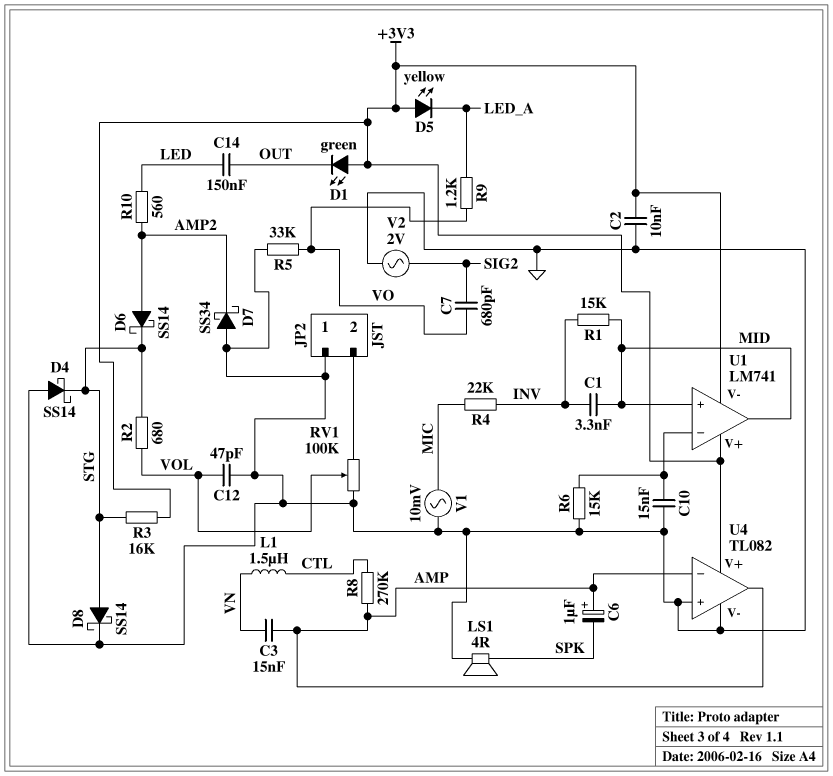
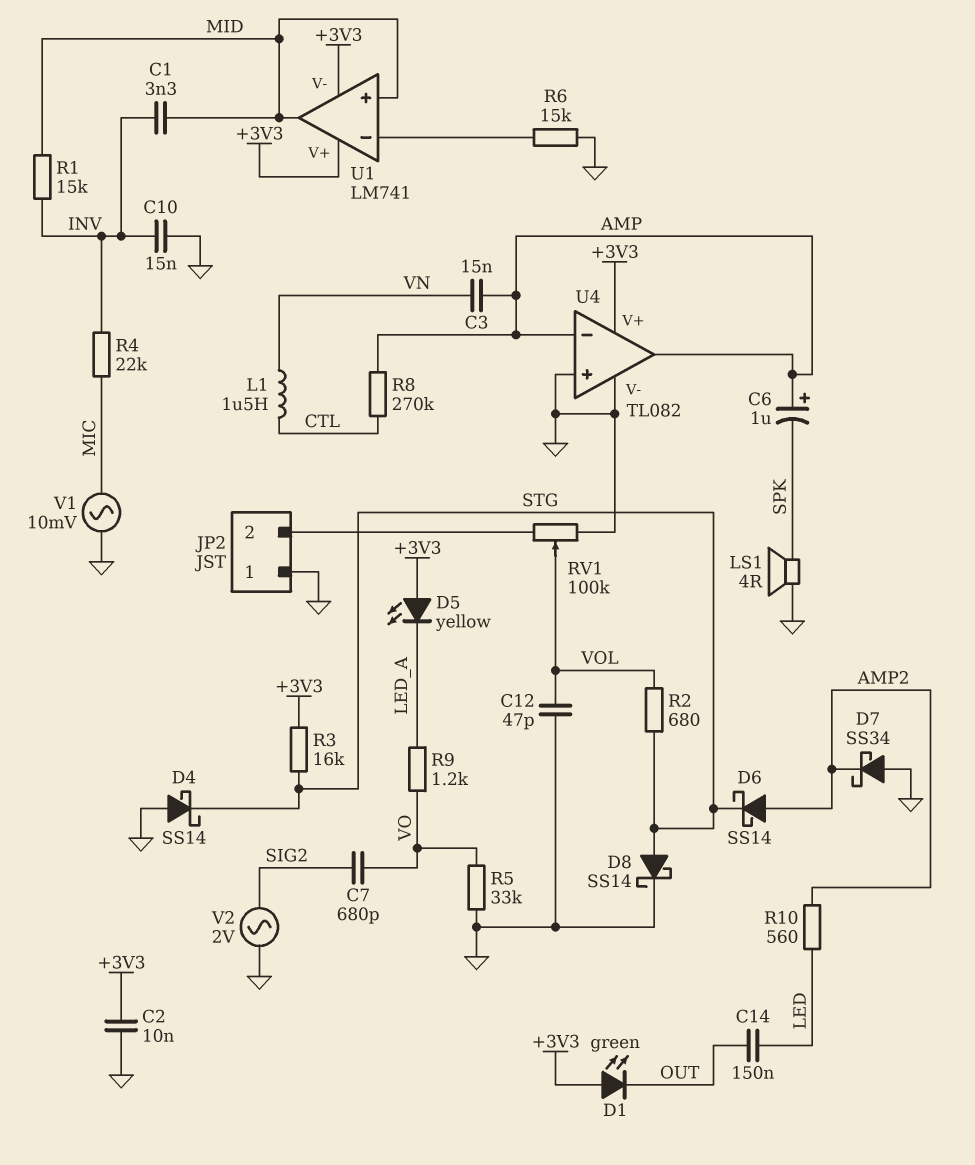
C10: 15nF (GND, U1/in-) -> 15nF (GND, INV)

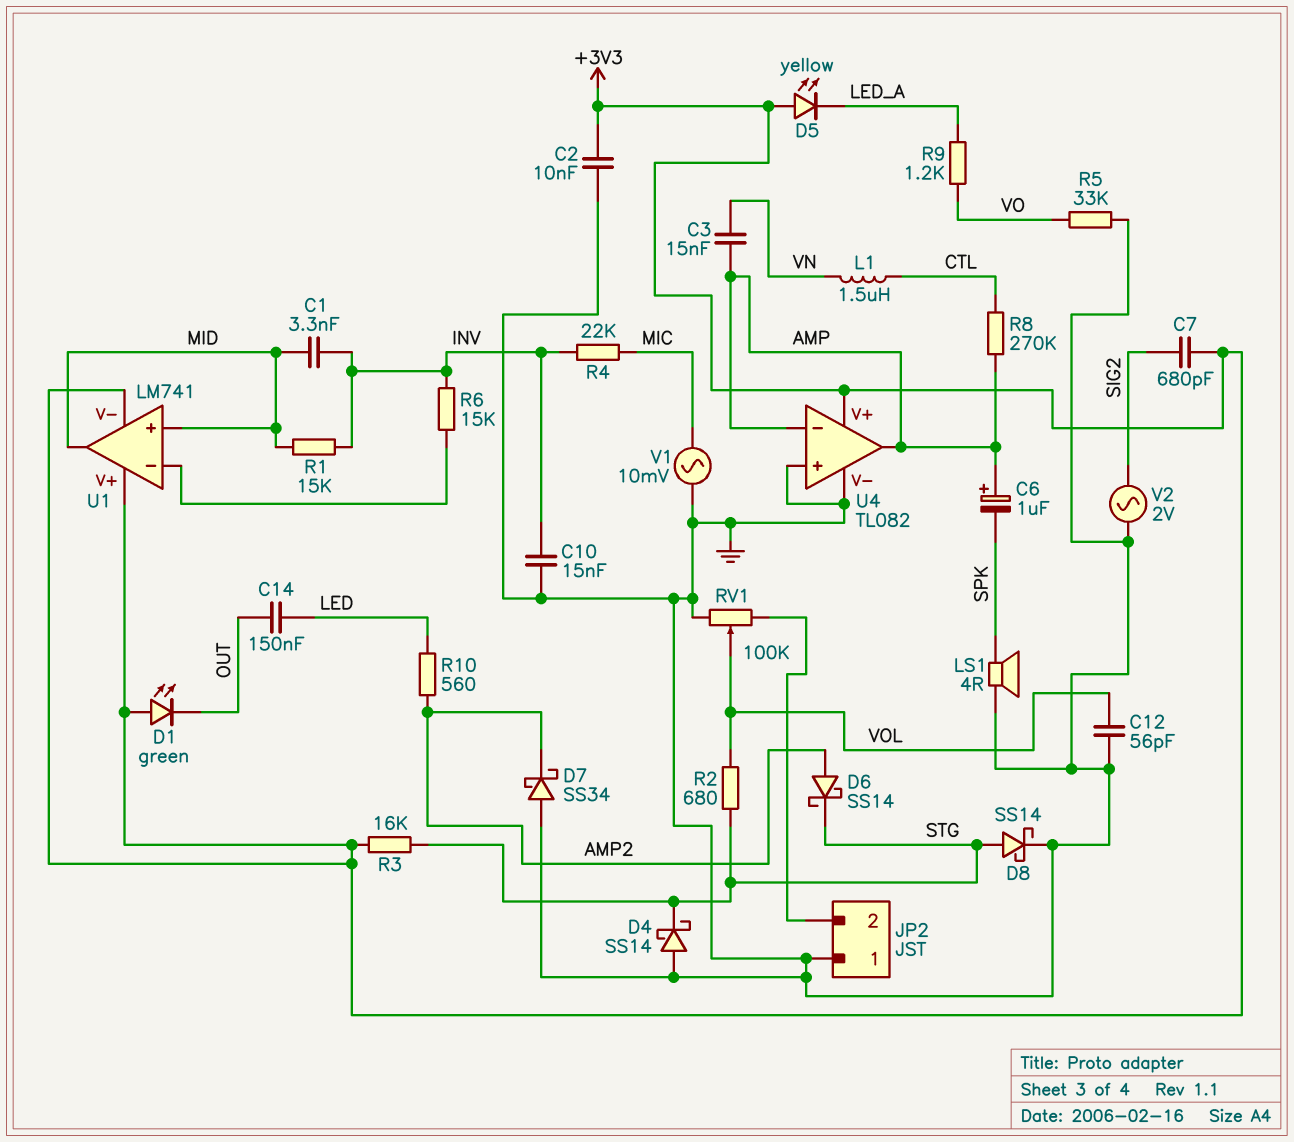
C7: 680pF (SIG2, VO) -> 680pF (+3V3, SIG2)
C12: 47pF (GND, VOL) -> 56pF (GND, VOL)
R6: 15k (GND, U1/in-) -> 15k (INV, U1/in-)

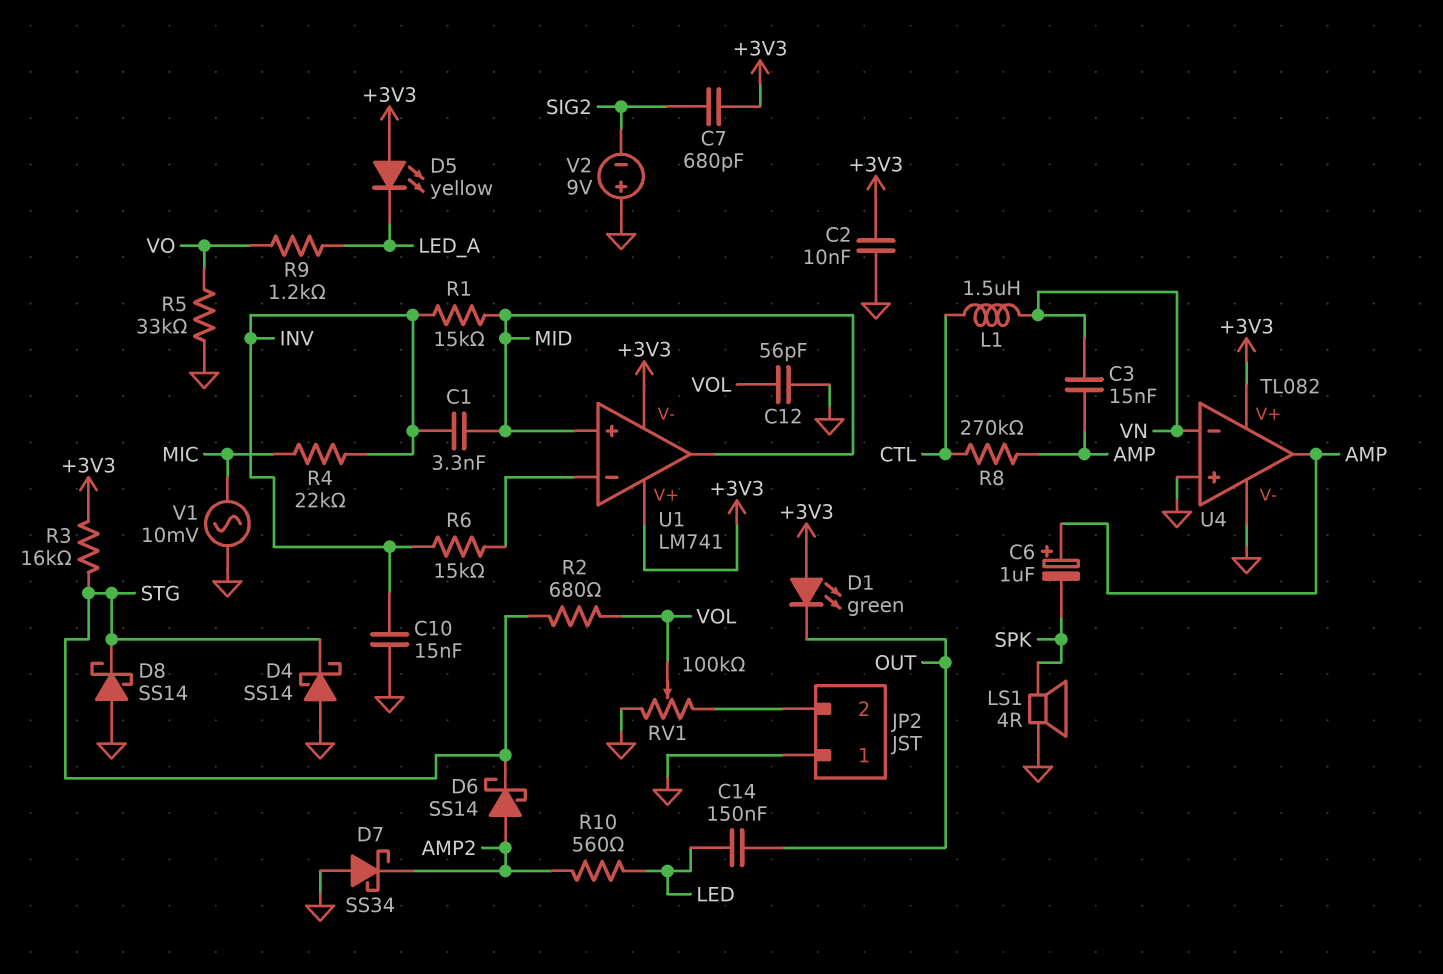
D8: schottky SS14 (A STG, K GND) -> schottky SS14 (A GND, K STG)
U4 pin in-: AMP -> VN
V2: AC 2V (GND, SIG2) -> 9V (plus GND, minus SIG2)

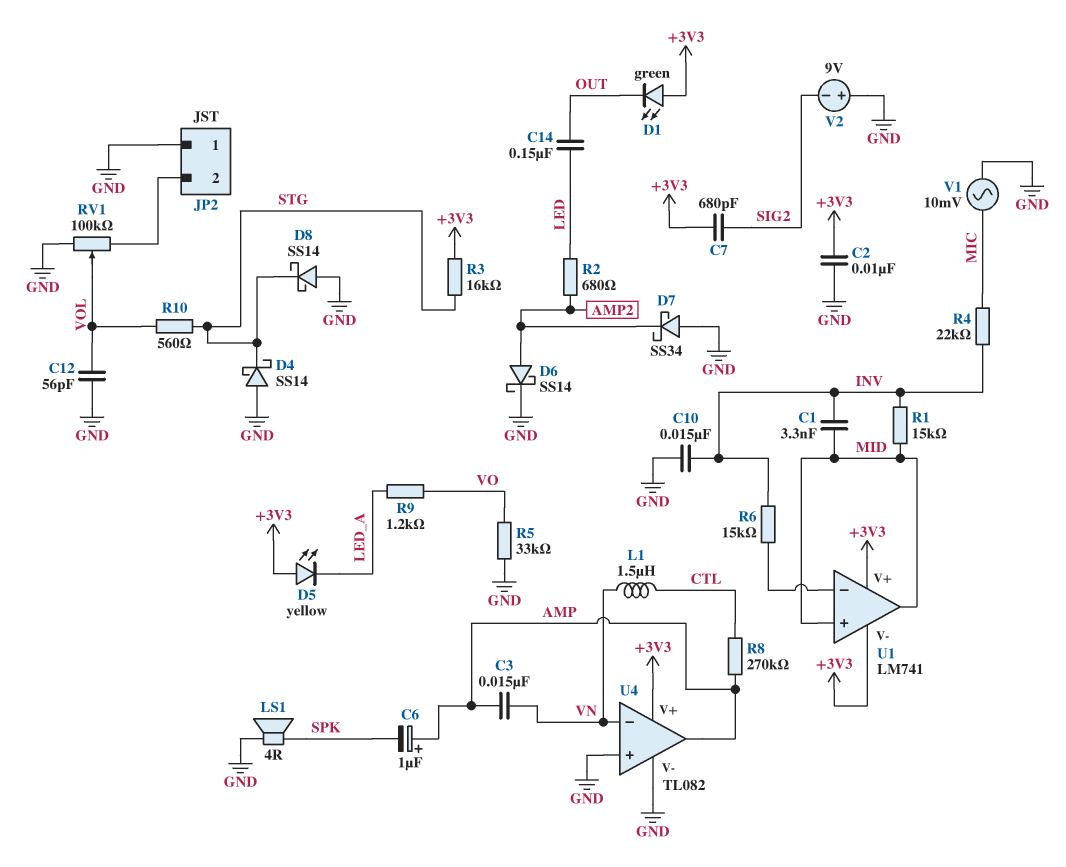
D6: schottky SS14 (A AMP2, K STG) -> schottky SS14 (A AMP2, K GND)
R2: 680 (STG, VOL) -> 680 (AMP2, LED)
R10: 560 (AMP2, LED) -> 560 (STG, VOL)

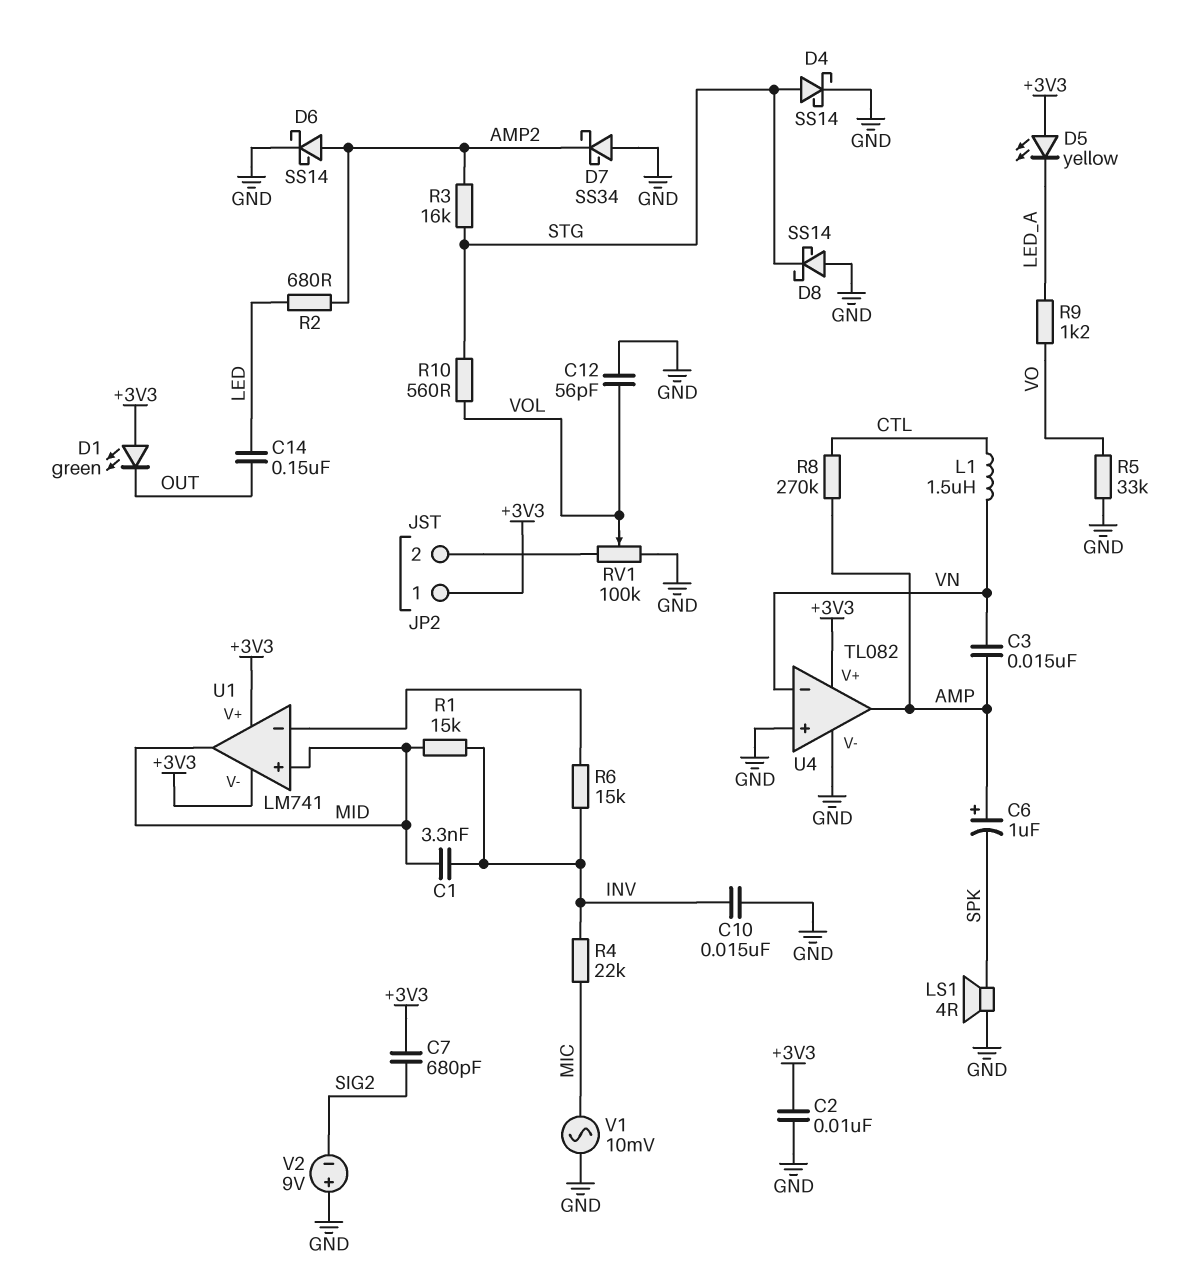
D4: schottky SS14 (A GND, K STG) -> schottky SS14 (A STG, K GND)
JP2 pin 1: GND -> +3V3
R3: 16k (+3V3, STG) -> 16k (AMP2, STG)

